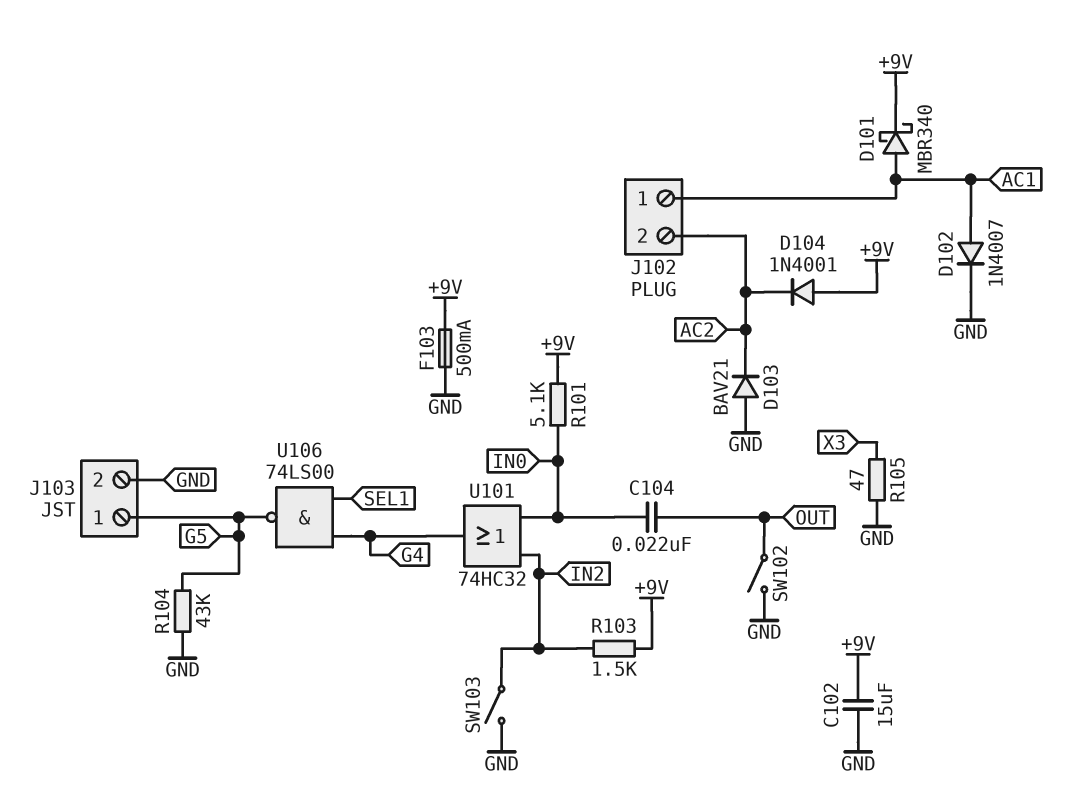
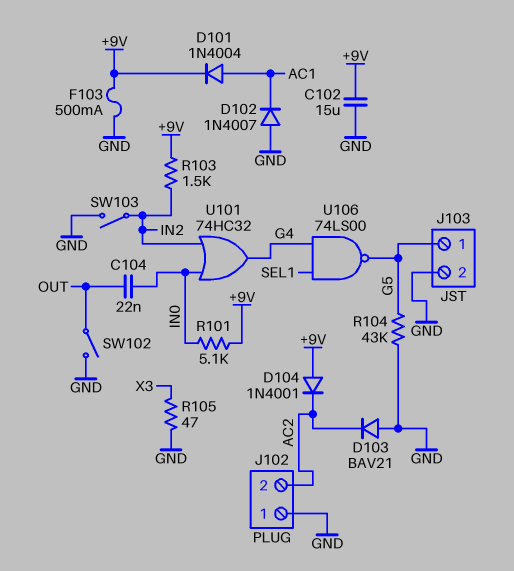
D101: schottky MBR340 (A AC1, K +9V) -> diode 1N4004 (A AC1, K +9V)
D102: diode 1N4007 (A AC1, K GND) -> diode 1N4007 (A GND, K AC1)
J102 pin 1: AC1 -> GND

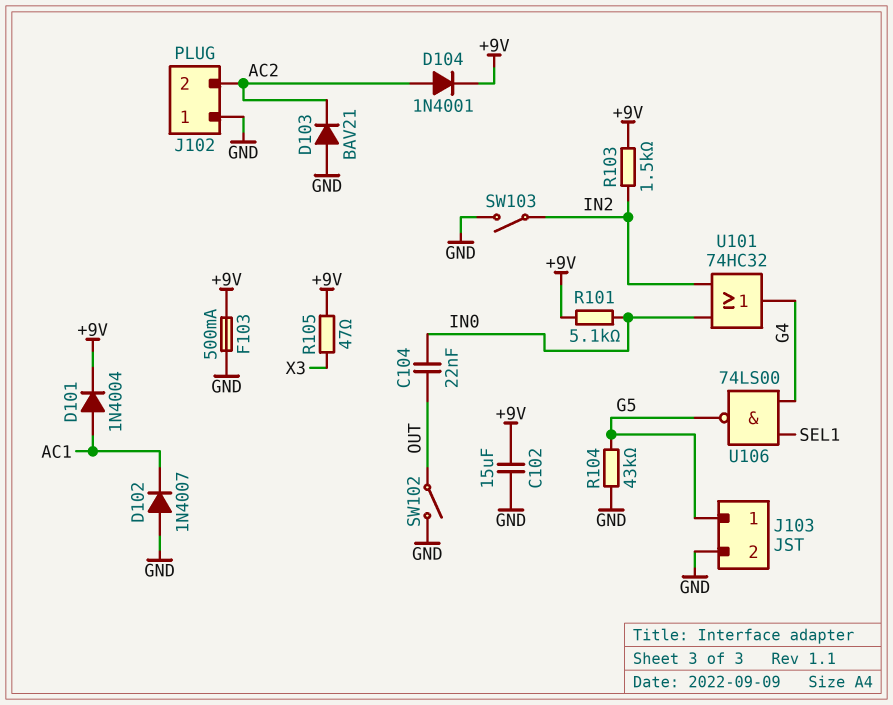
D104: diode 1N4001 (A +9V, K AC2) -> diode 1N4001 (A AC2, K +9V)
R105: 47 (GND, X3) -> 47 (+9V, X3)

